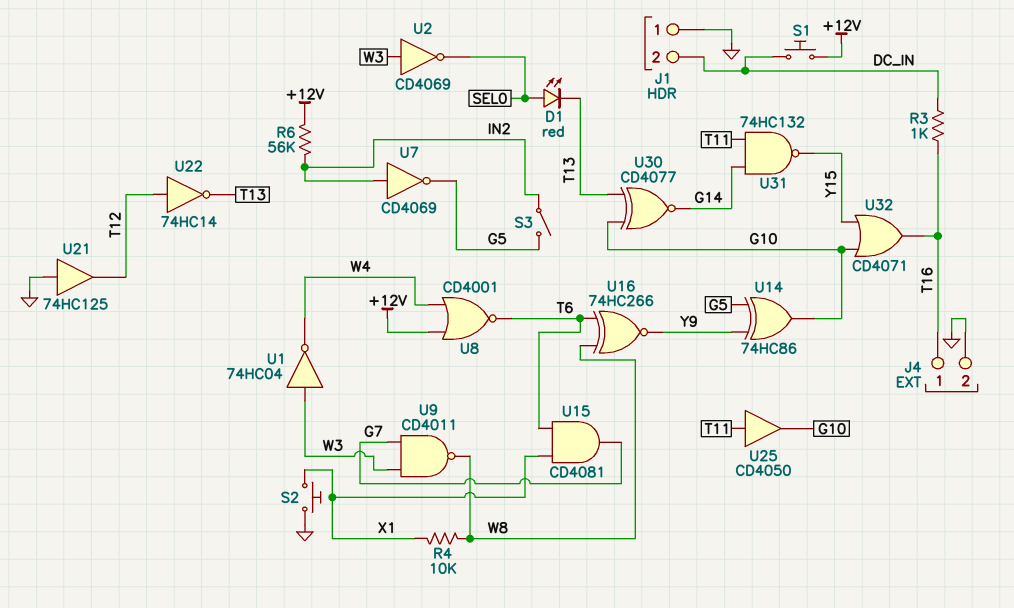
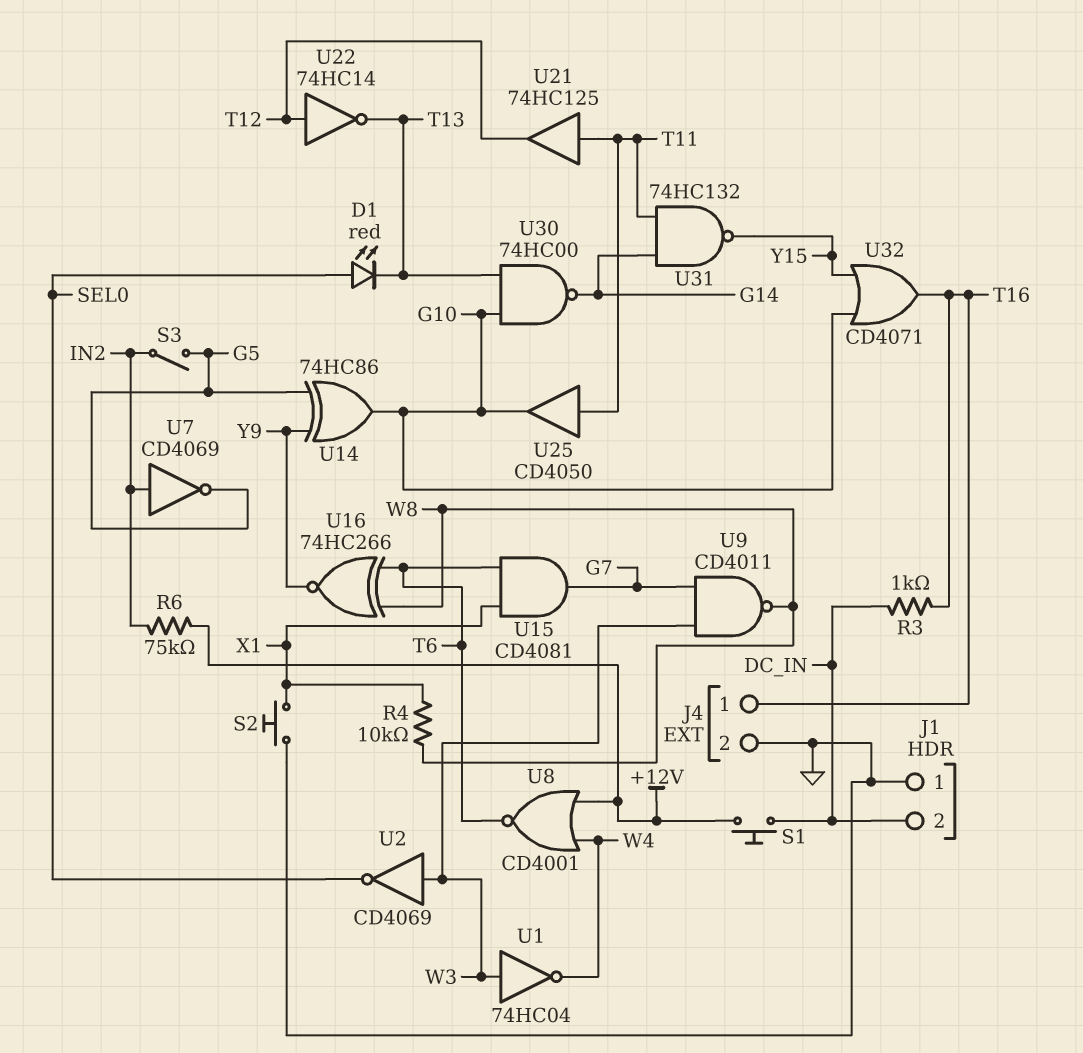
R6: 56k (+12V, IN2) -> 75k (+12V, IN2)
U21: buffer 74HC125 (in GND, out T12) -> buffer 74HC125 (in T11, out T12)
U30: XNOR CD4077 (in G10, in T13, out G14) -> NAND 74HC00 (in G10, in T13, out G14)

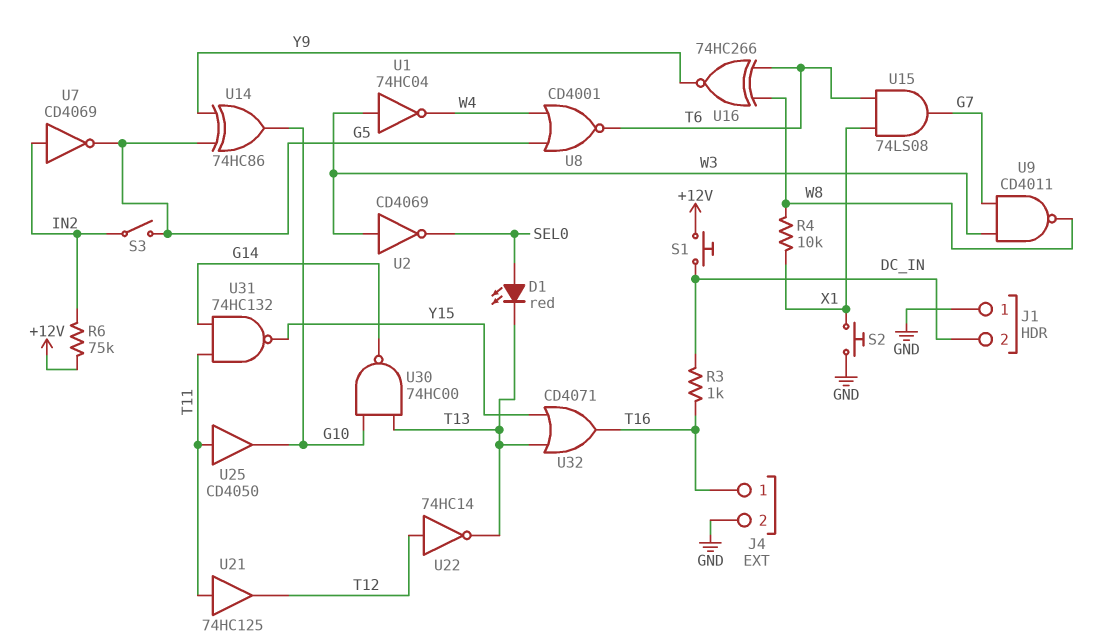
U8: NOR CD4001 (in +12V, in W4, out T6) -> NOR CD4001 (in G5, in W4, out T6)
U15: AND CD4081 (in T6, in X1, out G7) -> AND 74LS08 (in T6, in X1, out G7)
U32: OR CD4071 (in G10, in Y15, out T16) -> OR CD4071 (in T13, in Y15, out T16)

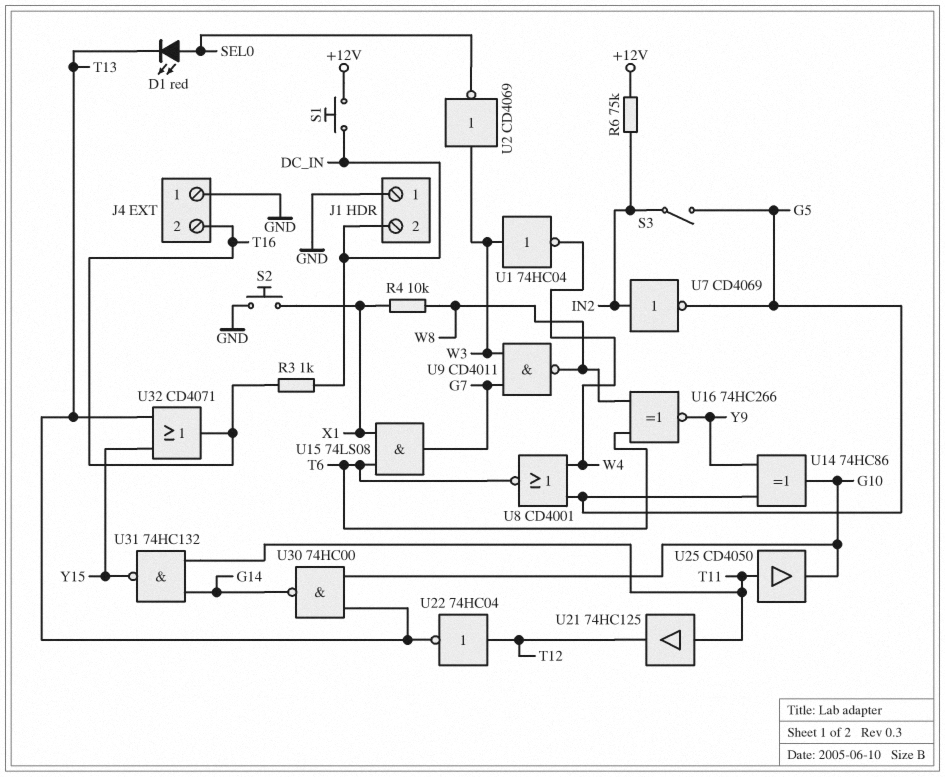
J4 pin 1: T16 -> GND
J4 pin 2: GND -> T16
U22: NOT 74HC14 (in T12, out T13) -> NOT 74HC04 (in T12, out T13)

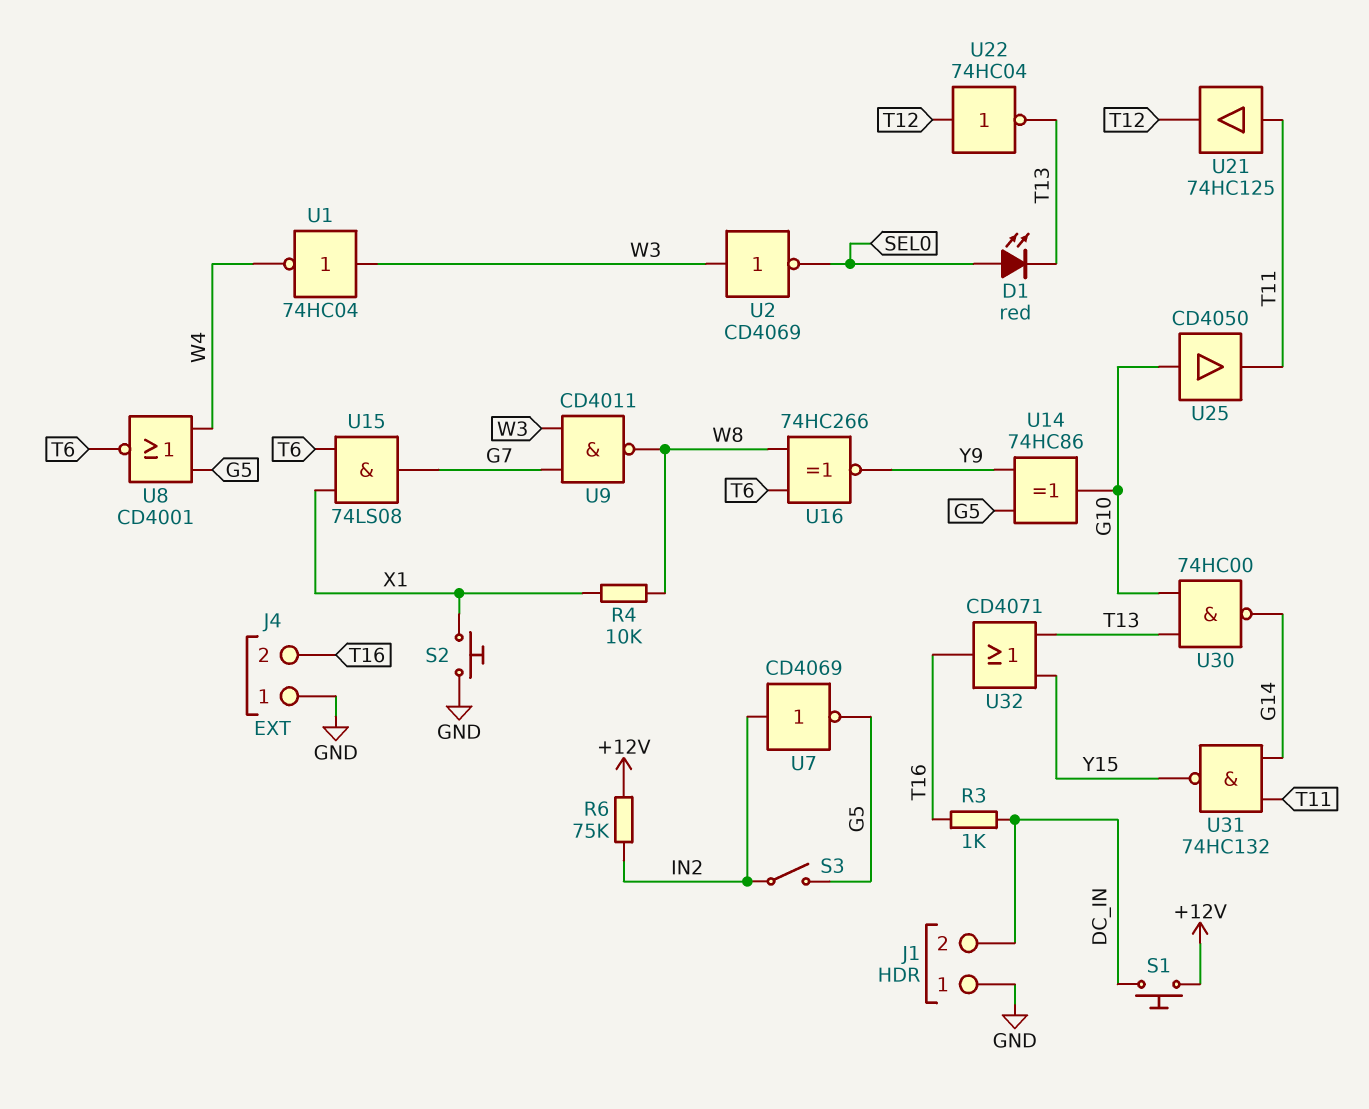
U25: buffer CD4050 (in T11, out G10) -> buffer CD4050 (in G10, out T11)

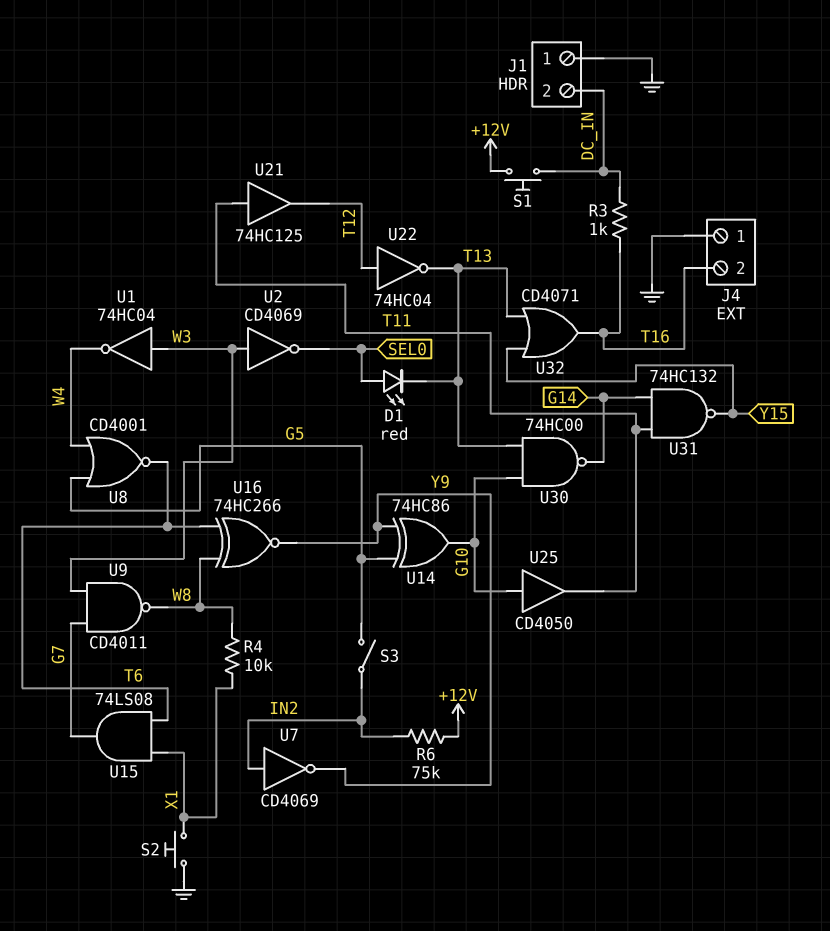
U7: NOT CD4069 (in IN2, out G5) -> NOT CD4069 (in IN2, out Y9)

